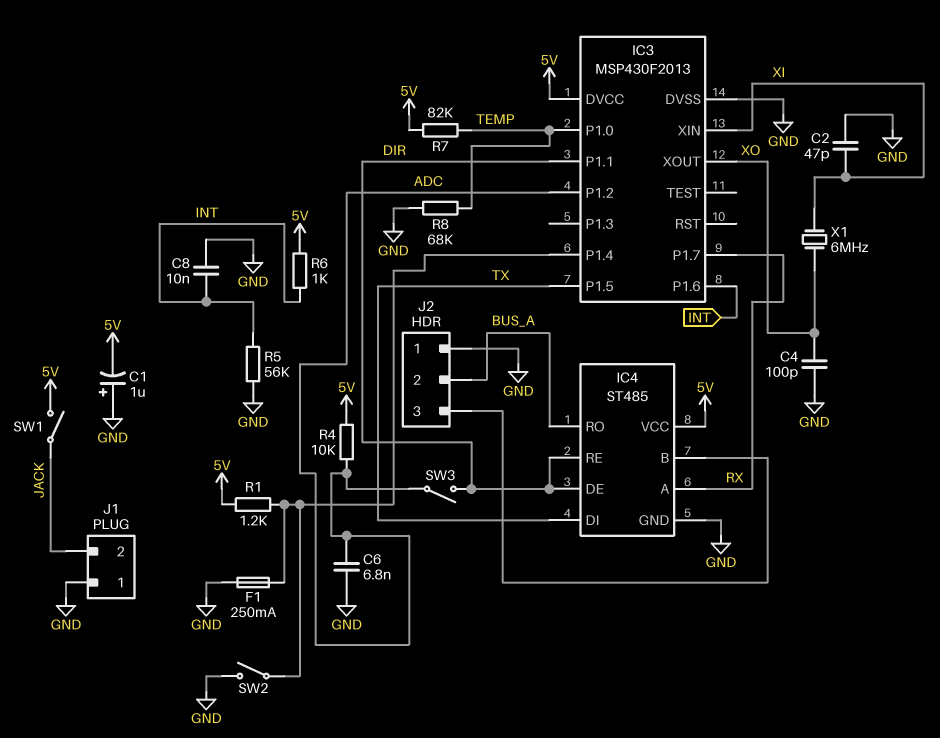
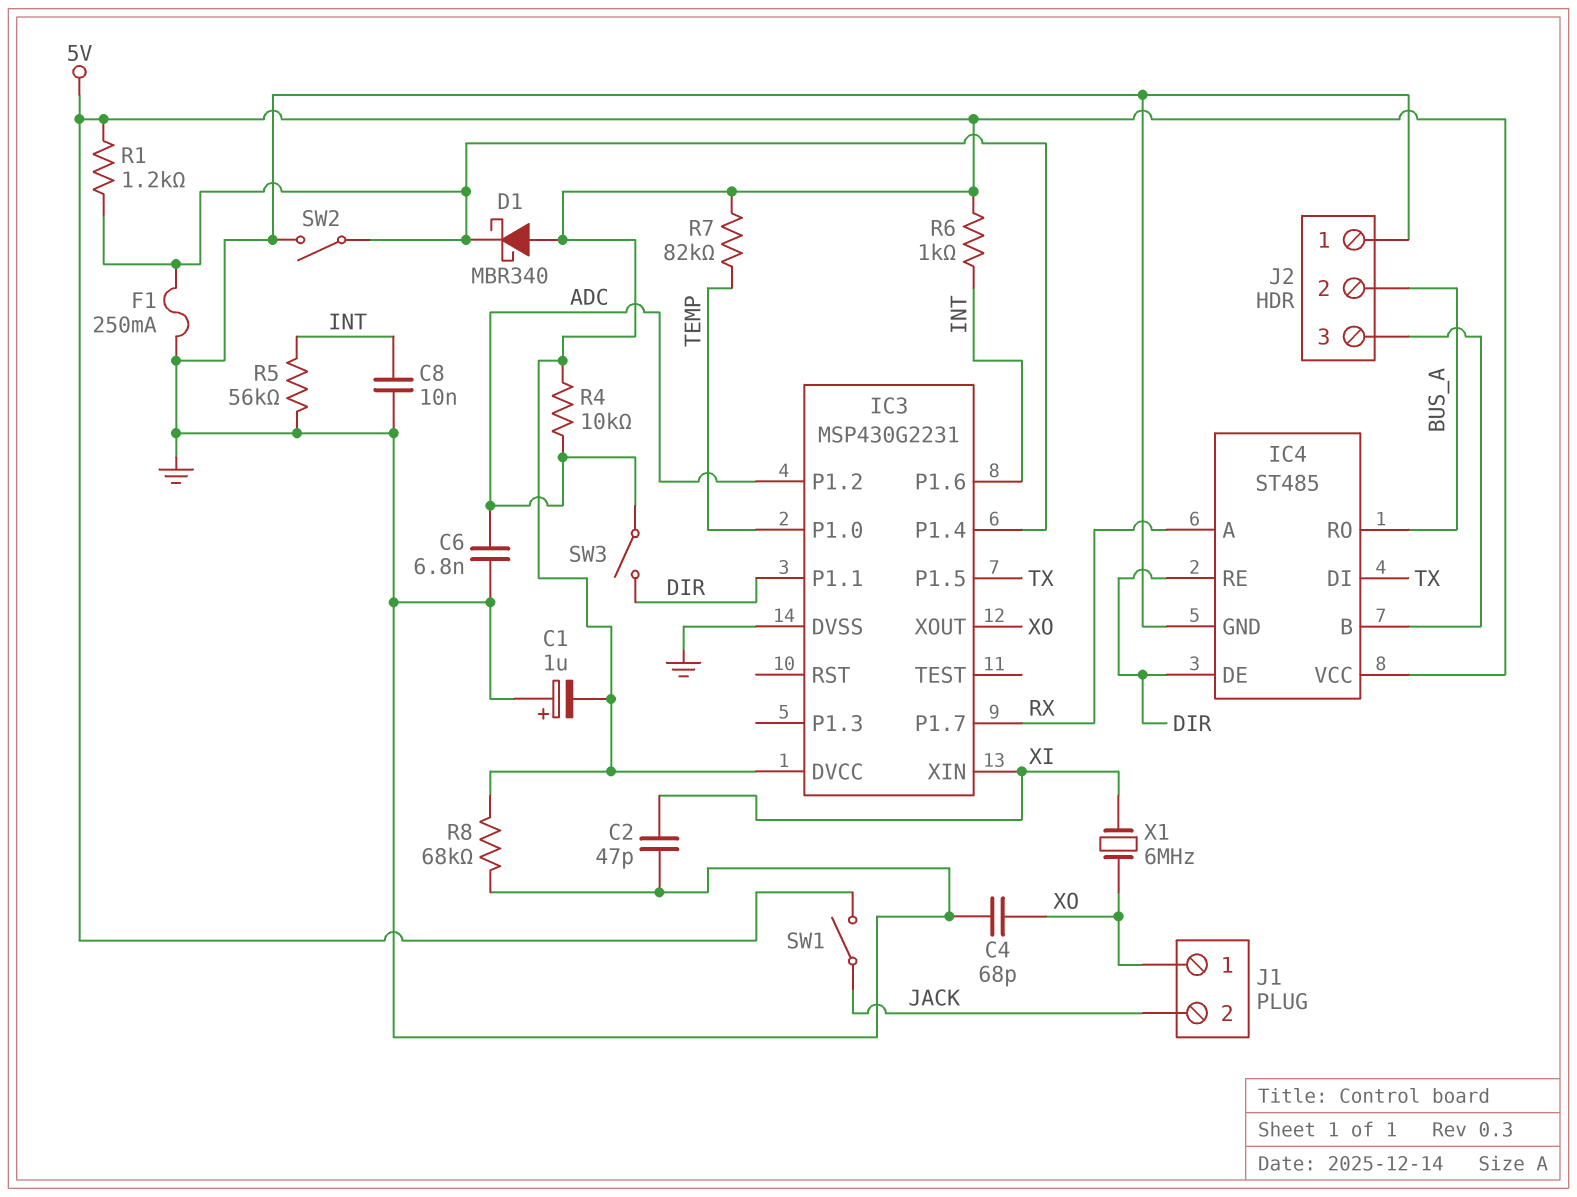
C4: 100pF (GND, XO) -> 68pF (GND, XO)
D1: none -> schottky MBR340 (A 5V, K IC3/P1.4)
IC3: MSP430F2013 -> MSP430G2231
J1 pin 1: GND -> XO
R8: 68k (GND, TEMP) -> 68k (5V, GND)

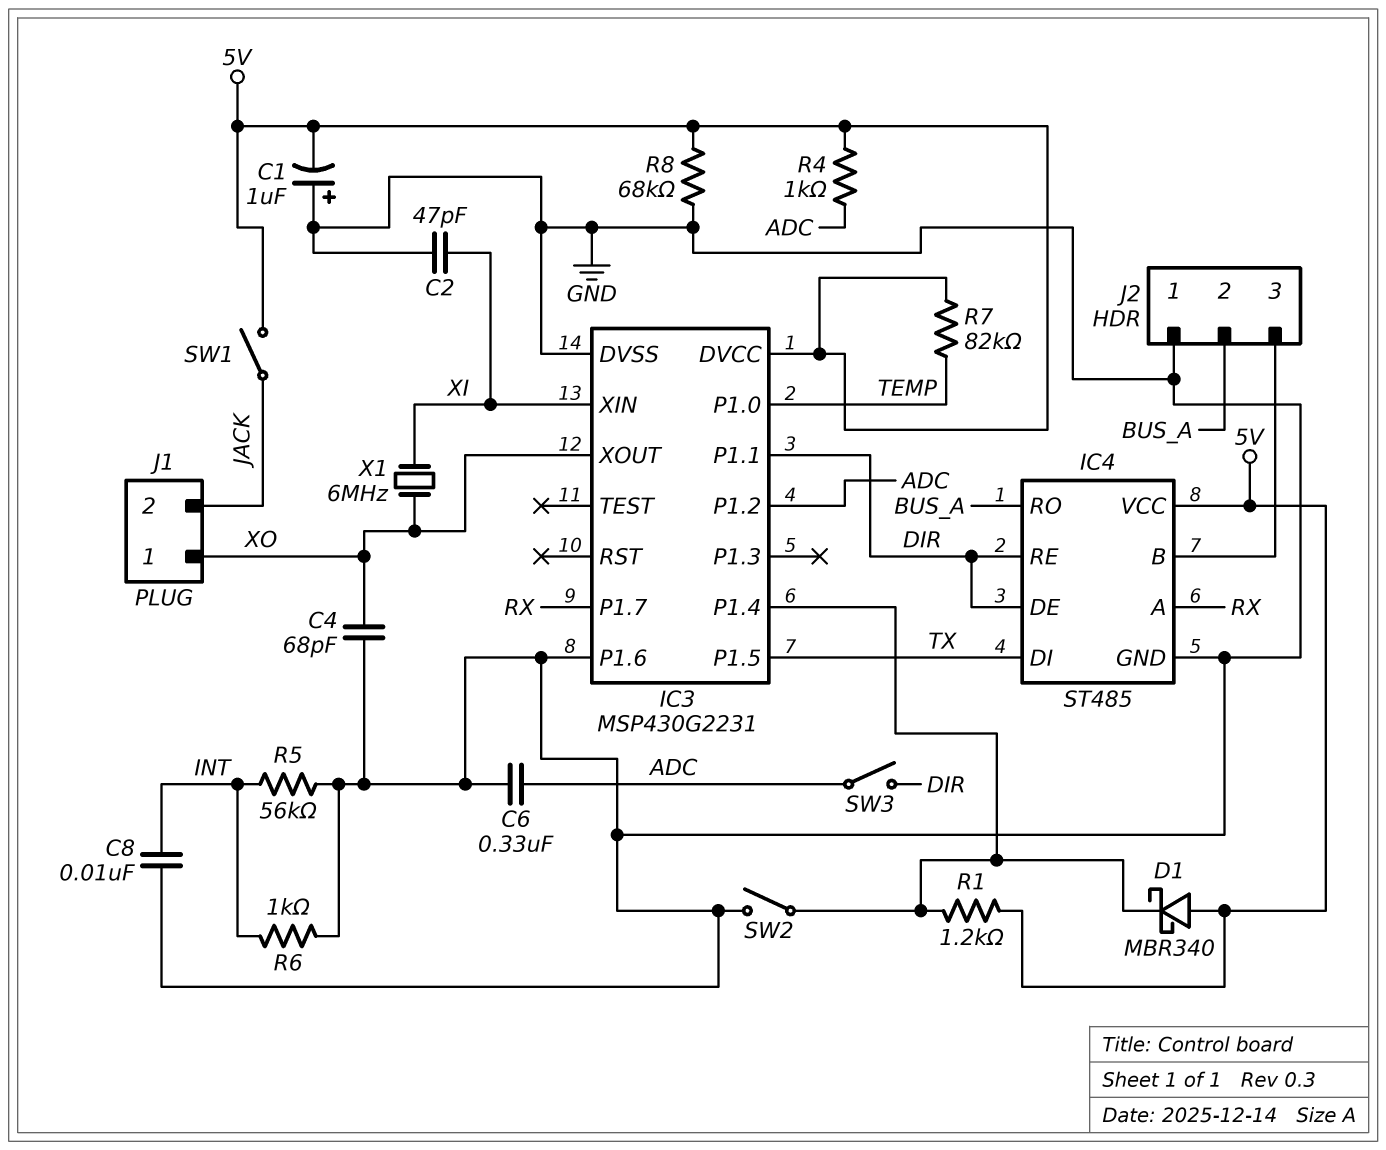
C6: 6.8nF (ADC, GND) -> 330nF (ADC, GND)
F1: 250mA (GND, IC3/P1.4) -> none
IC3 pin P1.6: INT -> GND
R4: 10k (5V, ADC) -> 1k (5V, ADC)
R6: 1k (5V, INT) -> 1k (GND, INT)

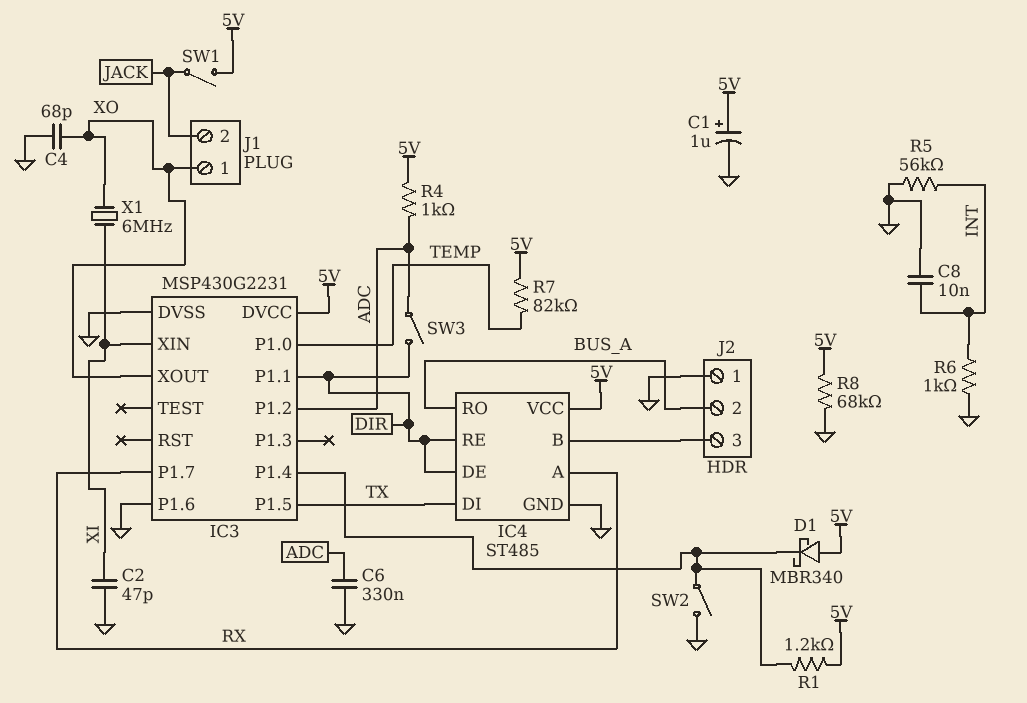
C1: 1uF (plus GND, minus 5V) -> 1uF (plus 5V, minus GND)

